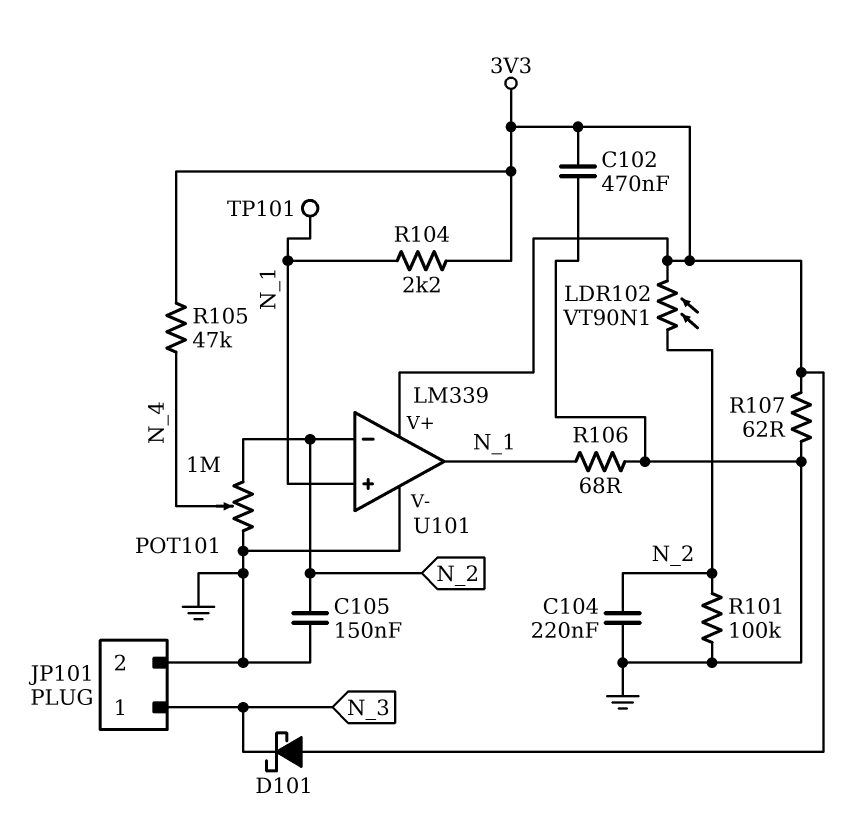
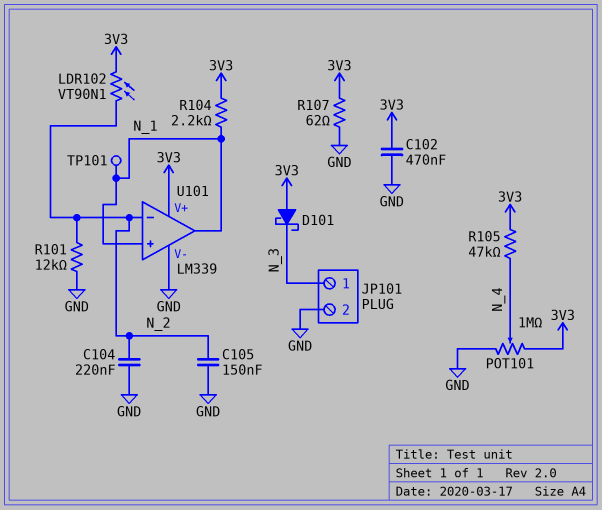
POT101: 1M (GND, N_2, wiper N_4) -> 1M (3V3, GND, wiper N_4)
R101: 100k (GND, N_2) -> 12k (GND, N_2)
R106: 68 (GND, N_1) -> none

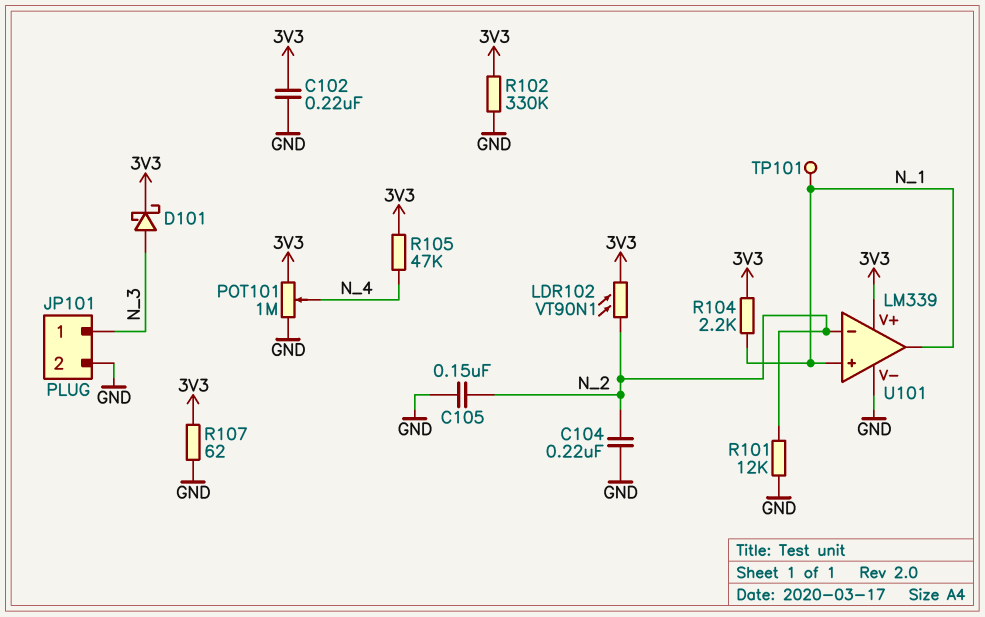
C102: 470nF (3V3, GND) -> 220nF (3V3, GND)
D101: schottky (A 3V3, K N_3) -> schottky (A N_3, K 3V3)
R102: none -> 330k (3V3, GND)

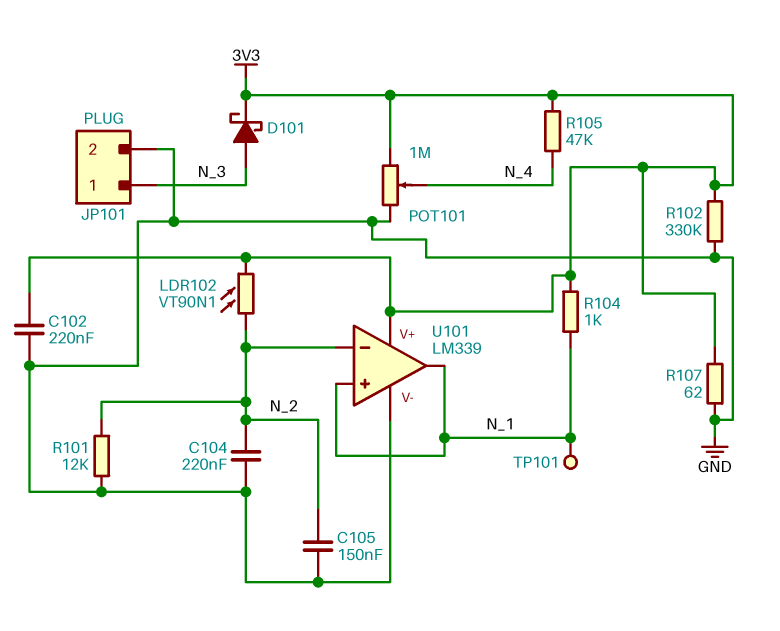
R104: 2.2k (3V3, N_1) -> 1k (3V3, N_1)

